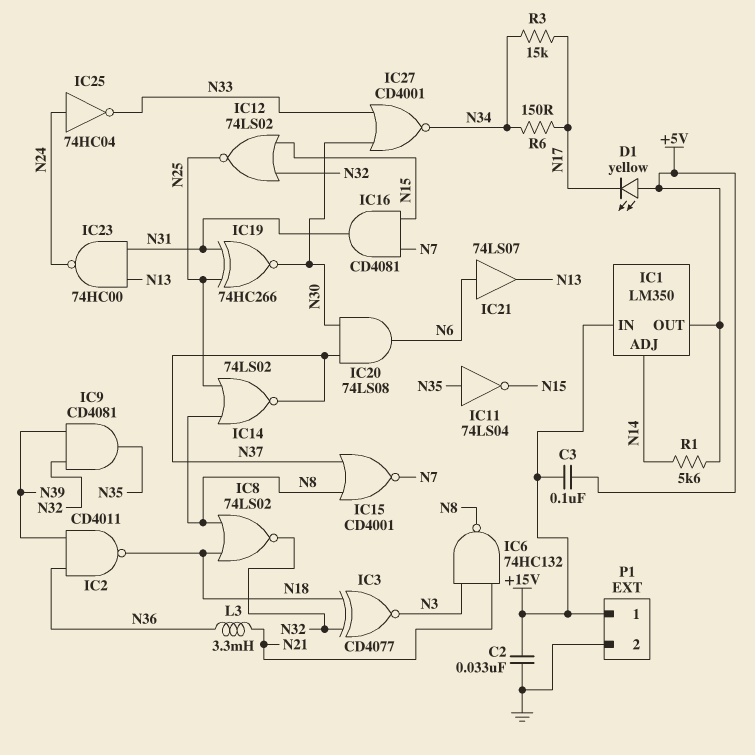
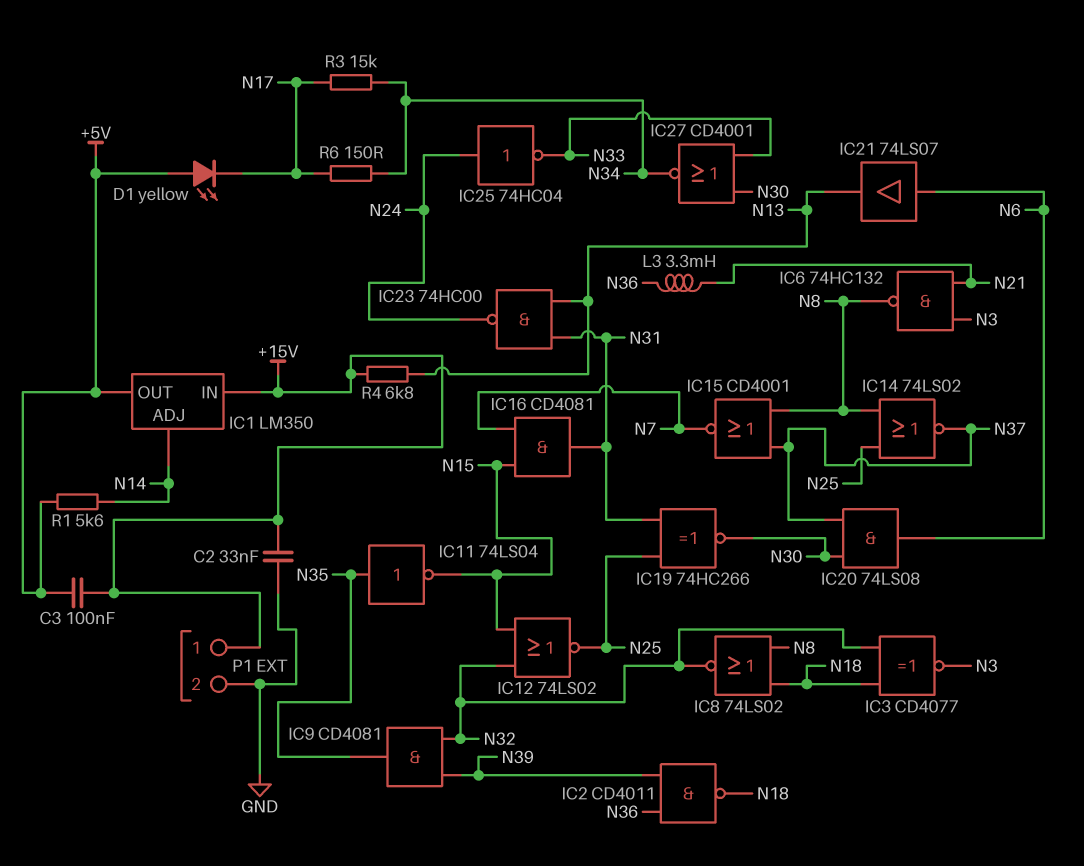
R4: none -> 6.8k (+15V, N13)

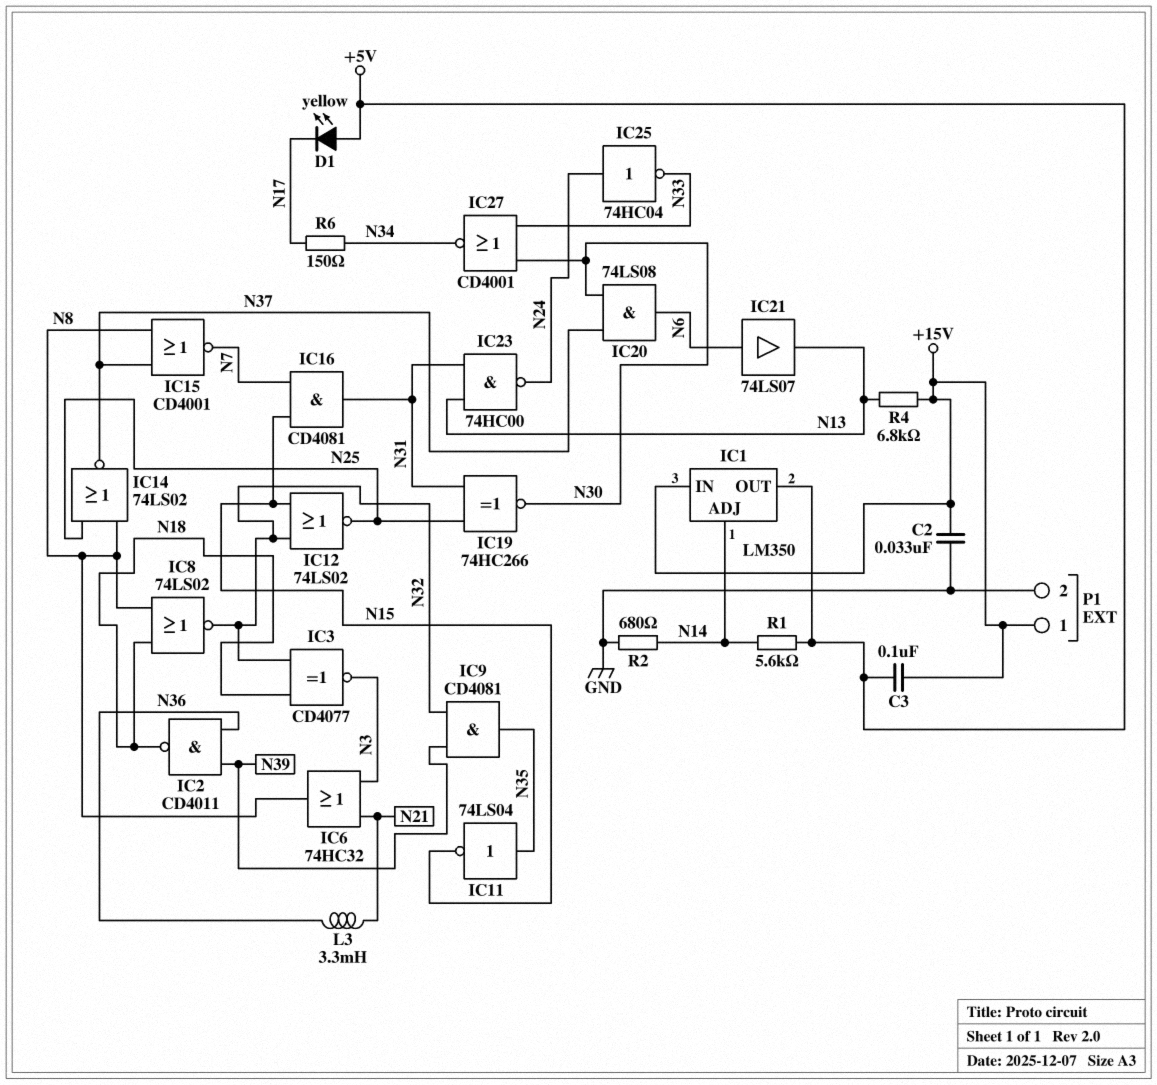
IC6: NAND 74HC132 (in N3, in N21, out N8) -> OR 74HC32 (in N3, in N21, out N8)
R2: none -> 680 (GND, N14)
R3: 15k (N17, N34) -> none

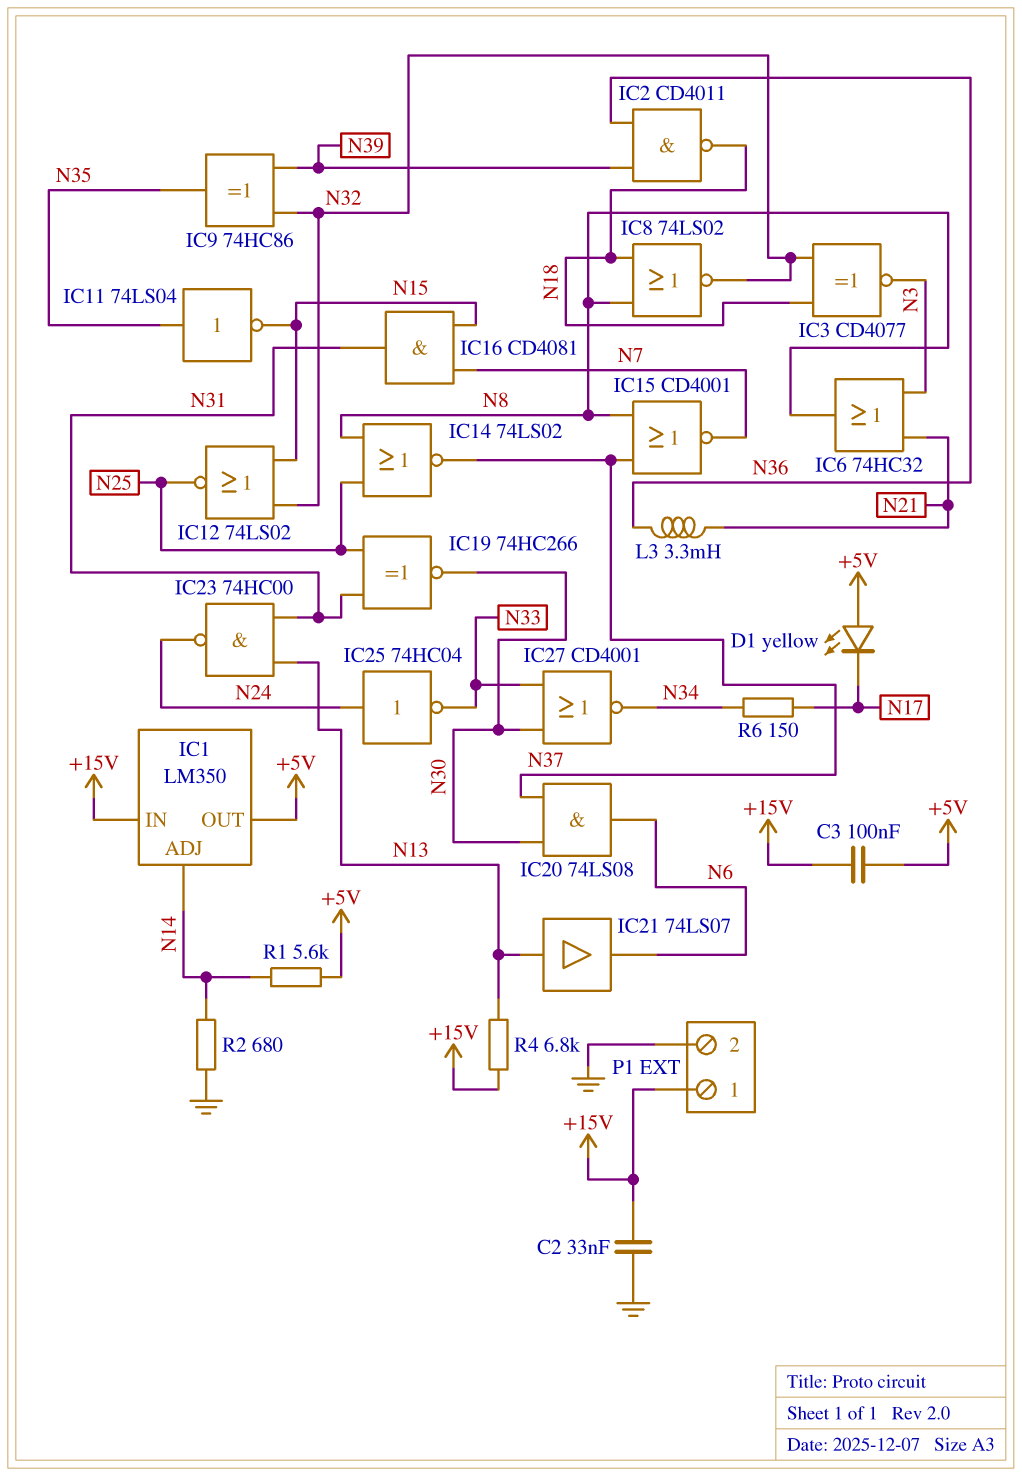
IC9: AND CD4081 (in N32, in N39, out N35) -> XOR 74HC86 (in N32, in N39, out N35)
IC21: buffer 74LS07 (in N6, out N13) -> buffer 74LS07 (in N13, out N6)

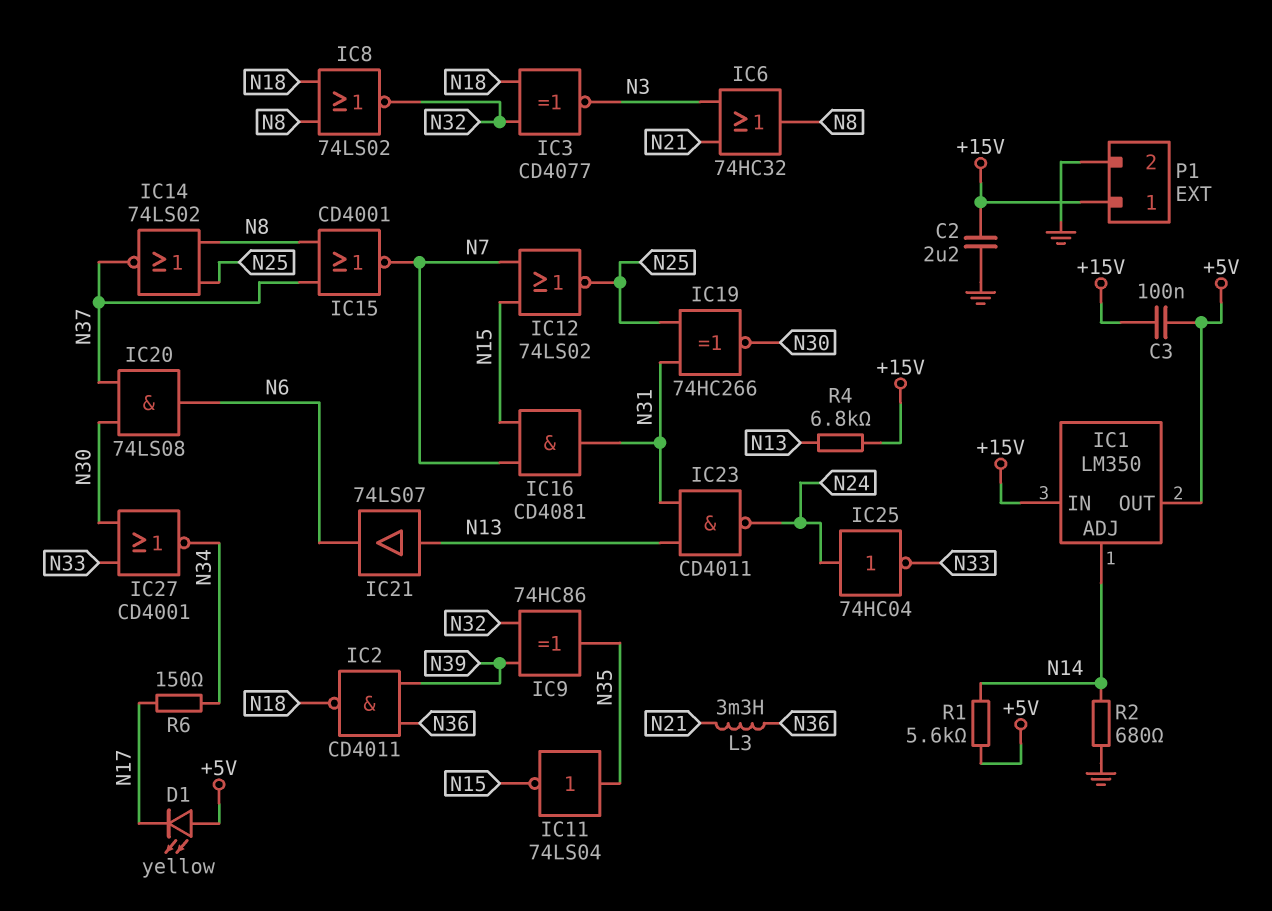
C2: 33nF (+15V, GND) -> 2.2uF (+15V, GND)
IC12: NOR 74LS02 (in N15, in N32, out N25) -> NOR 74LS02 (in N7, in N15, out N25)
IC23: NAND 74HC00 (in N13, in N31, out N24) -> NAND CD4011 (in N13, in N31, out N24)

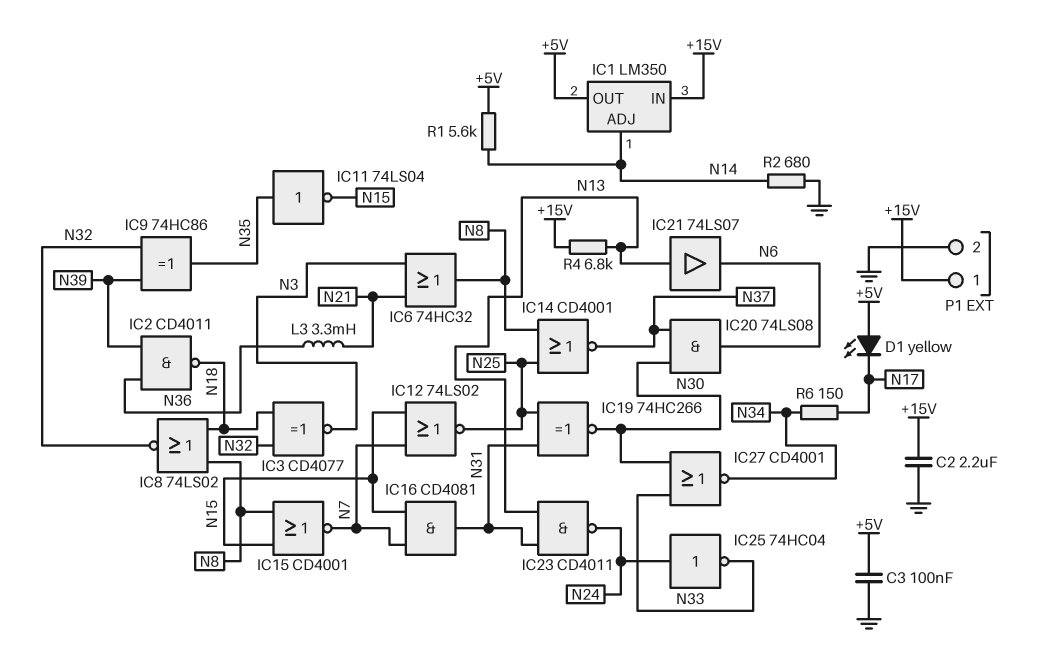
C3: 100nF (+5V, +15V) -> 100nF (+5V, GND)
IC14: NOR 74LS02 (in N8, in N25, out N37) -> NOR CD4001 (in N8, in N25, out N37)
IC15: NOR CD4001 (in N8, in N37, out N7) -> NOR CD4001 (in N8, in N15, out N7)

